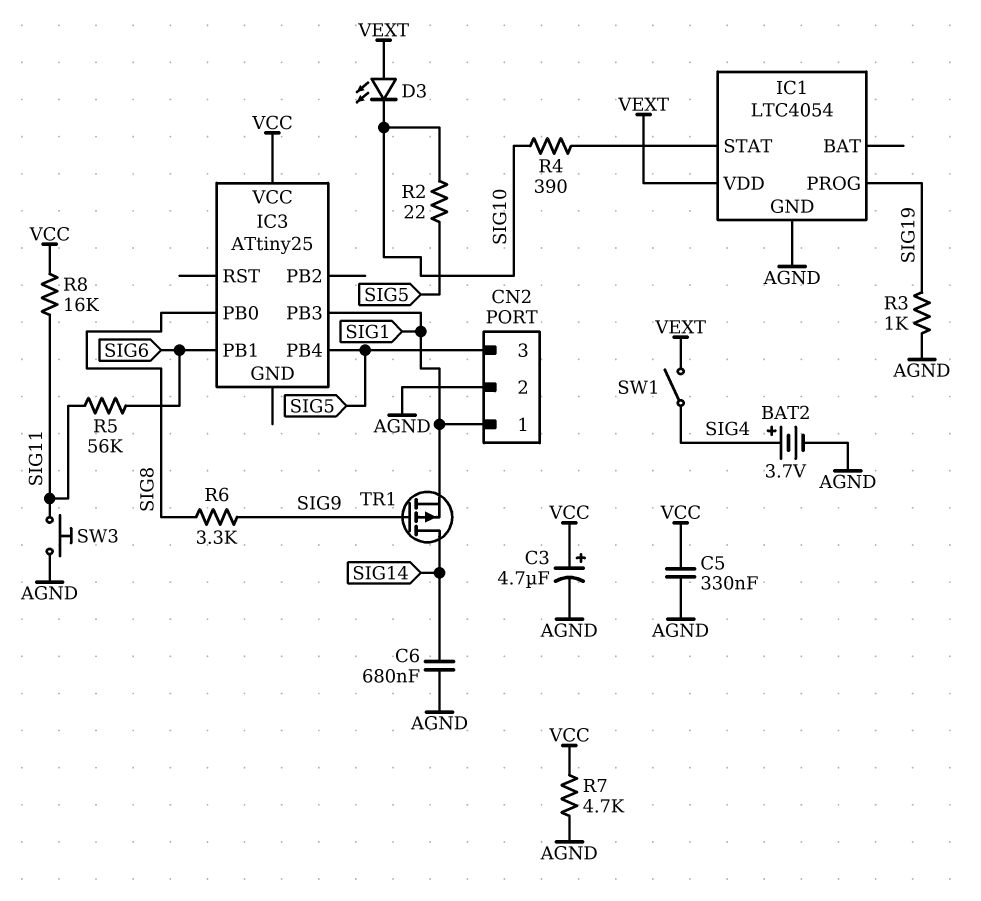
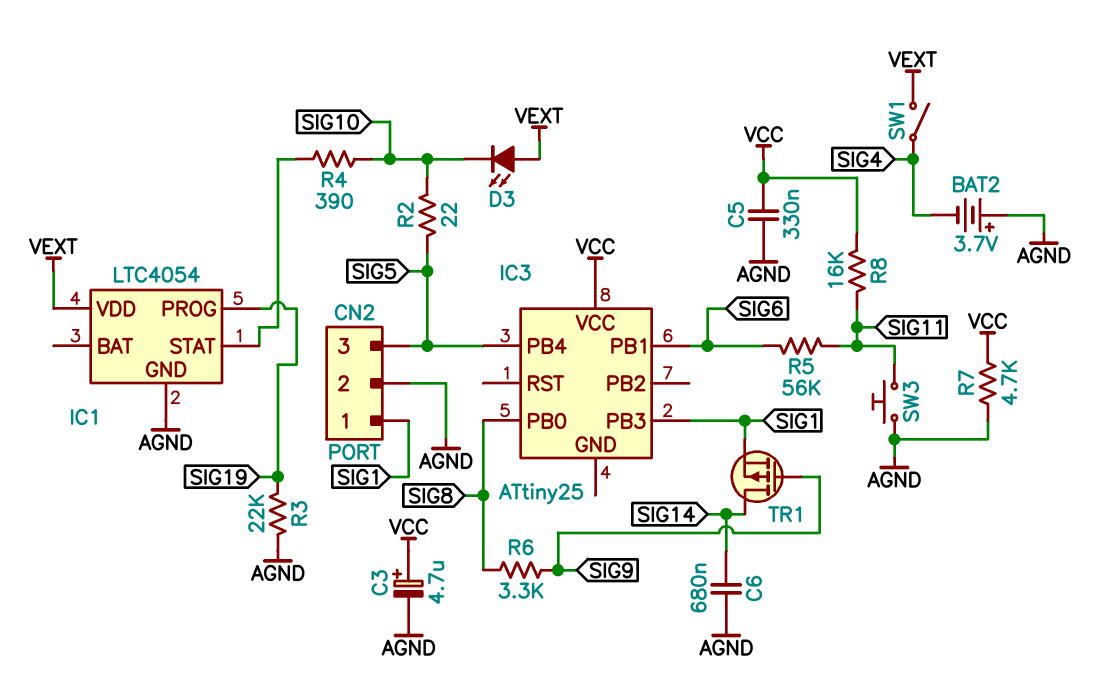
BAT2: 3.7V (plus SIG4, minus AGND) -> 3.7V (plus AGND, minus SIG4)
R3: 1k (AGND, SIG19) -> 22k (AGND, SIG19)

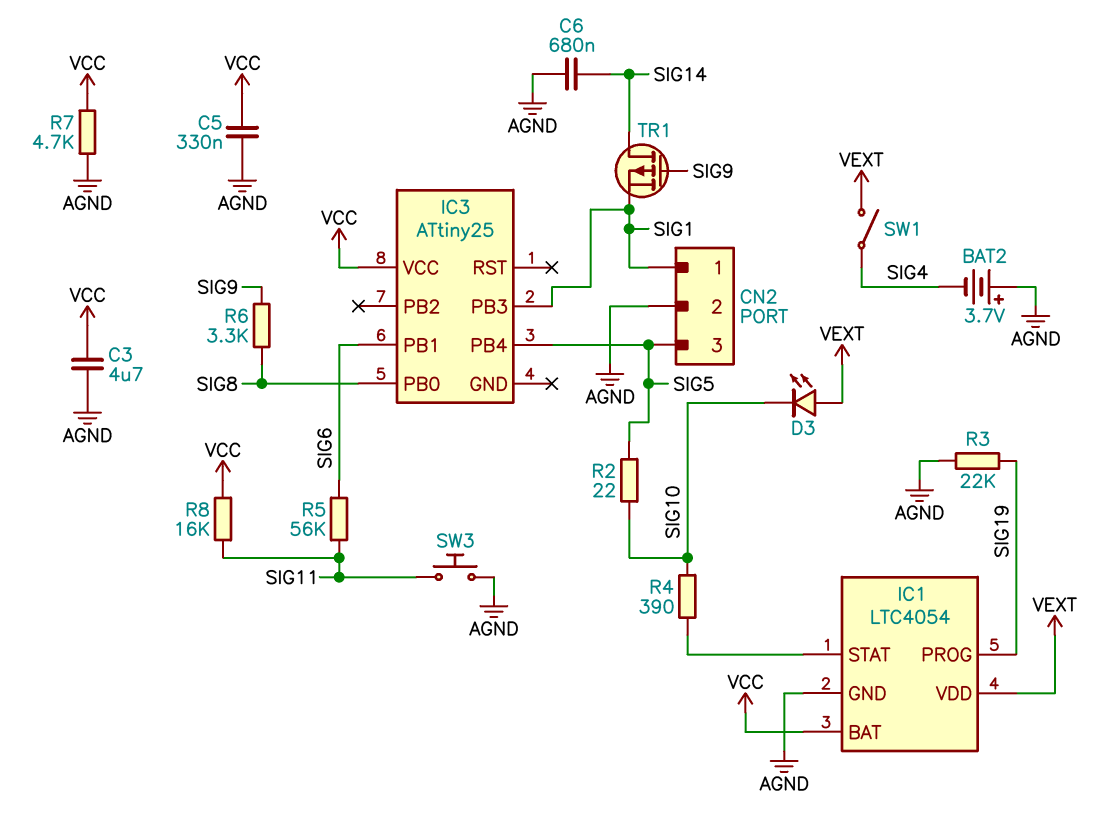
C3: 4.7uF (plus VCC, minus AGND) -> 4.7uF (AGND, VCC)
IC1 pin BAT: none -> VCC

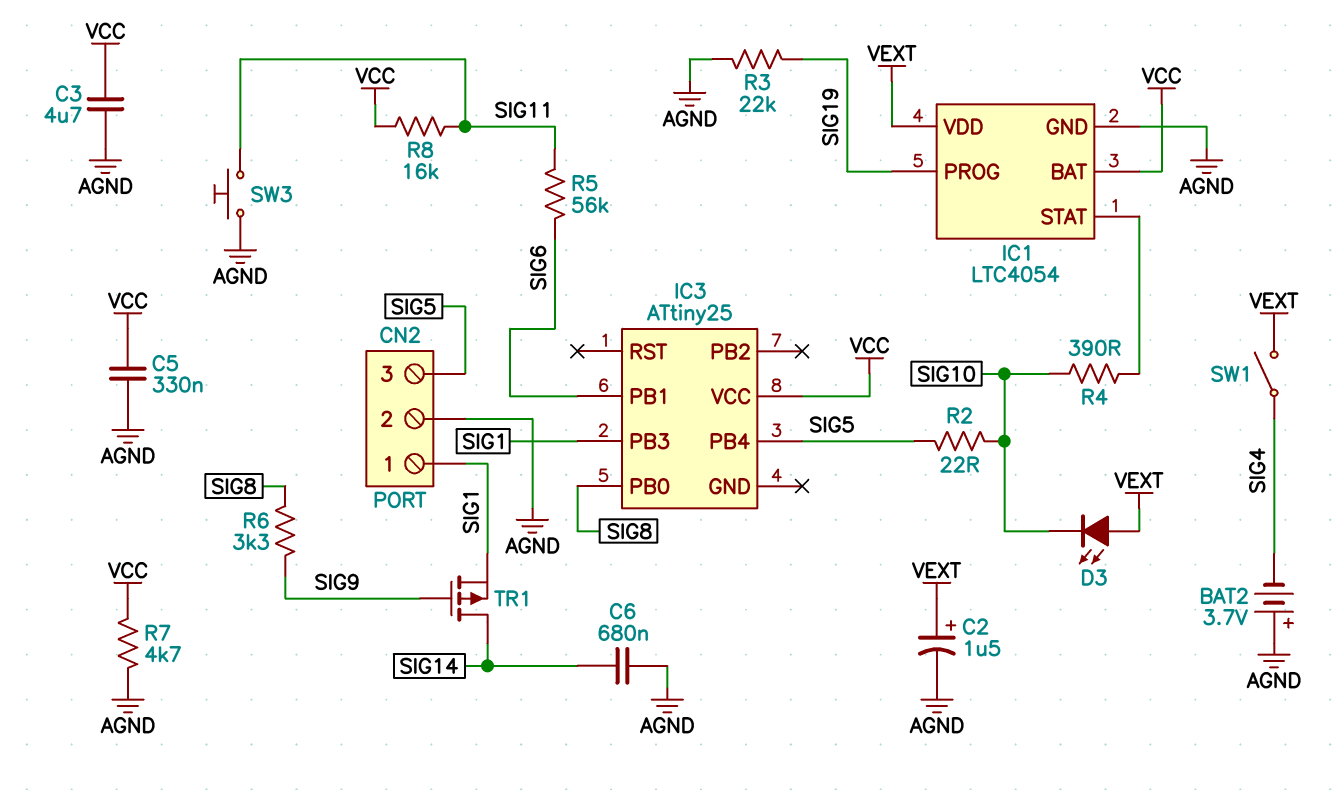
C2: none -> 1.5uF (plus VEXT, minus AGND)

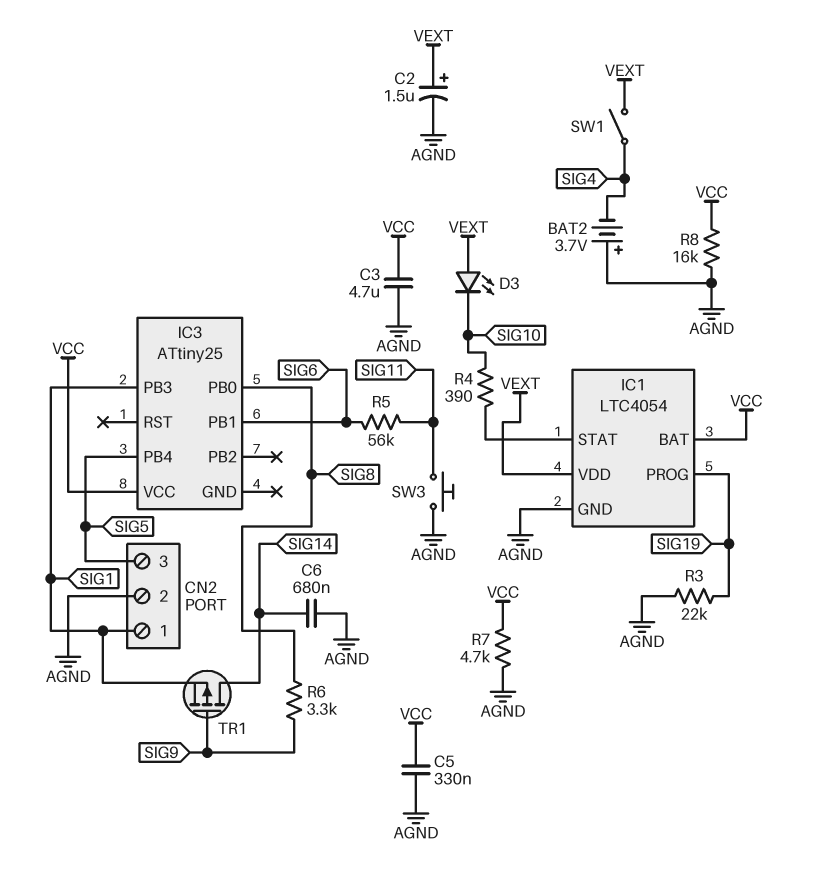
R2: 22 (SIG5, SIG10) -> none
R8: 16k (SIG11, VCC) -> 16k (AGND, VCC)

